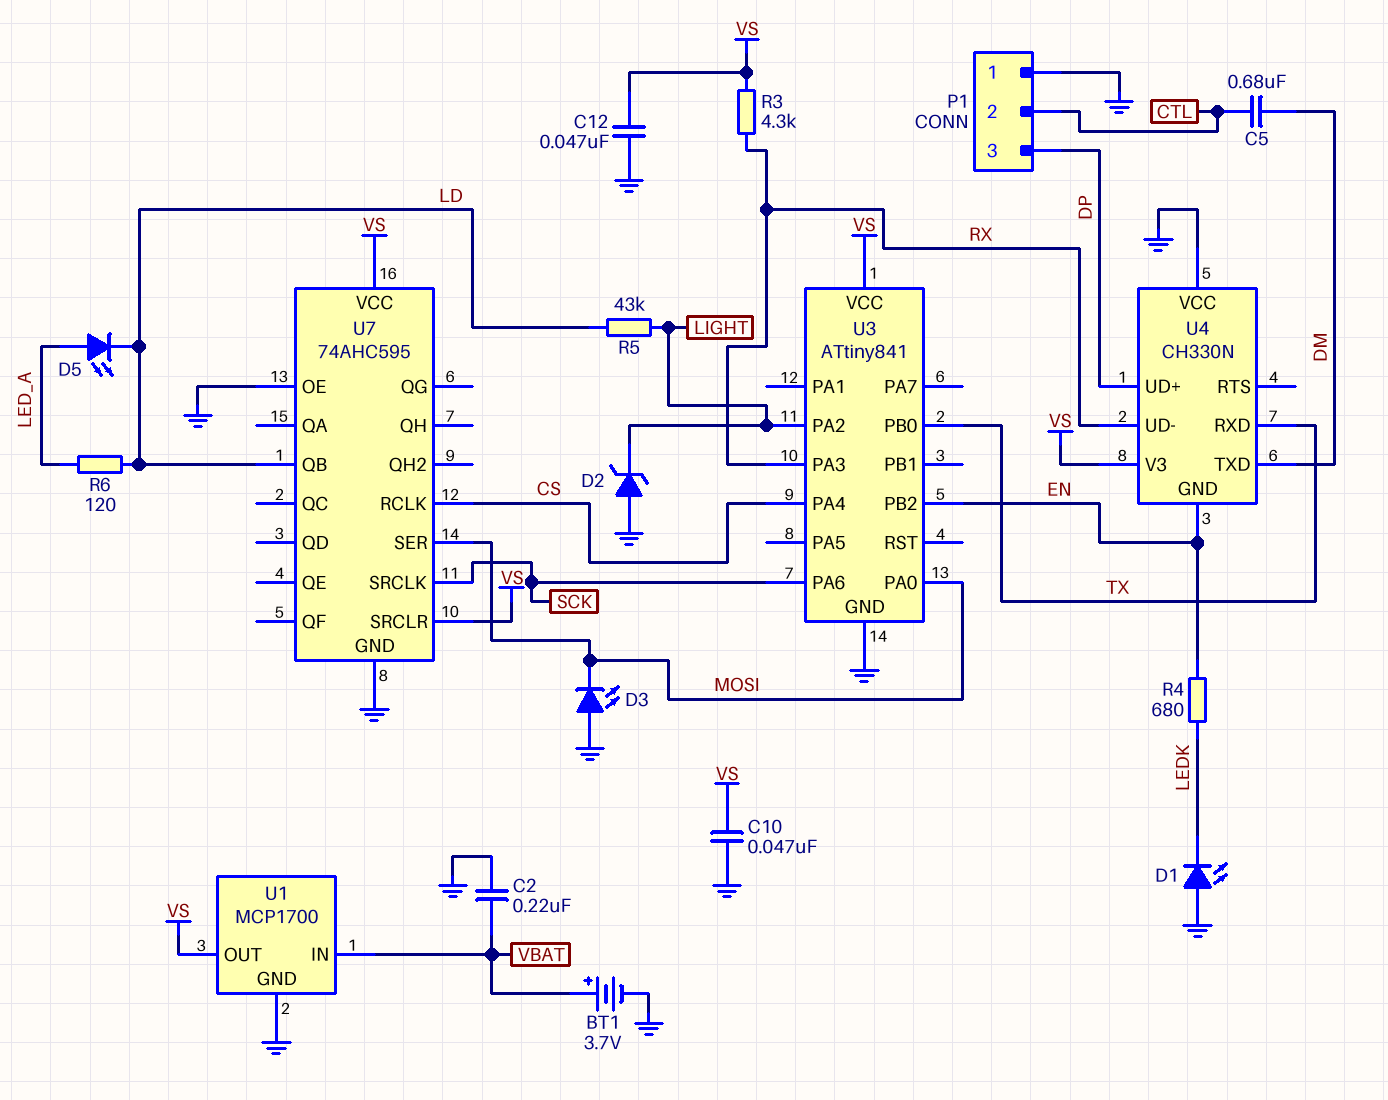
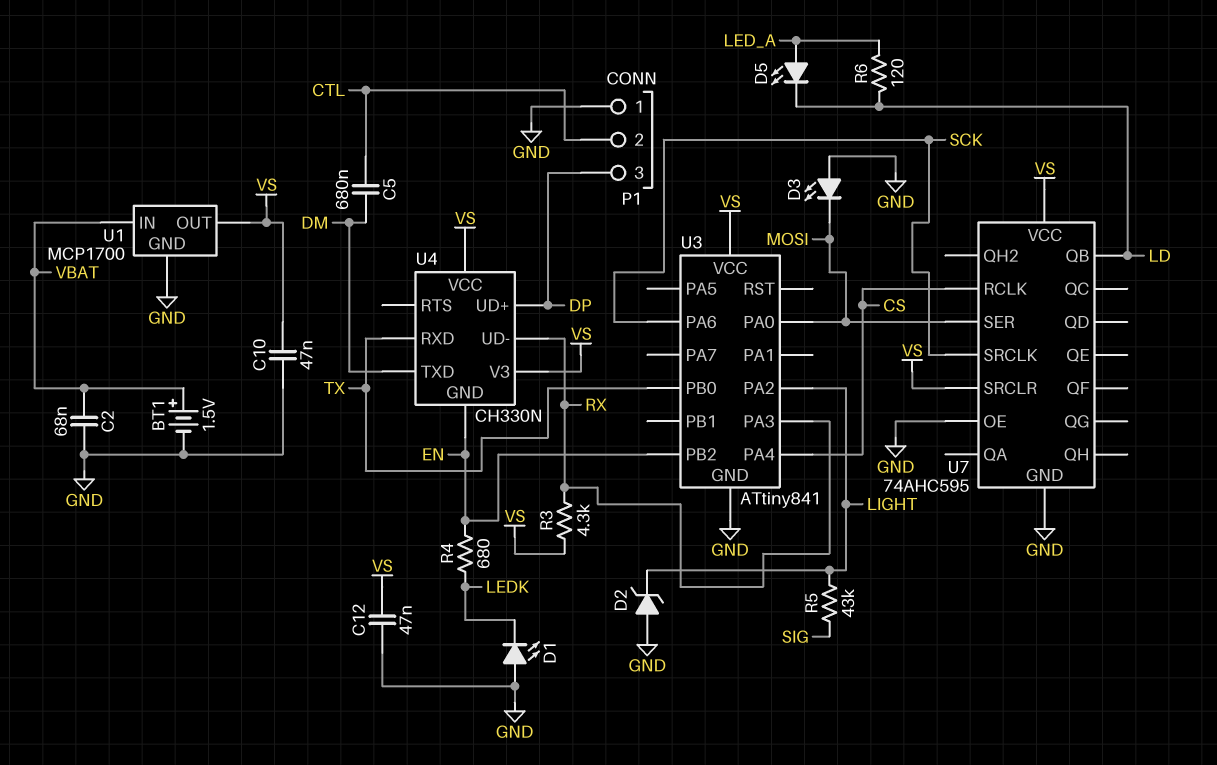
BT1: 3.7V (plus VBAT, minus GND) -> 1.5V (plus VBAT, minus GND)
C2: 220nF (GND, VBAT) -> 68nF (GND, VBAT)
R5: 43k (LD, LIGHT) -> 43k (LIGHT, SIG)
U4 pin VCC: GND -> VS

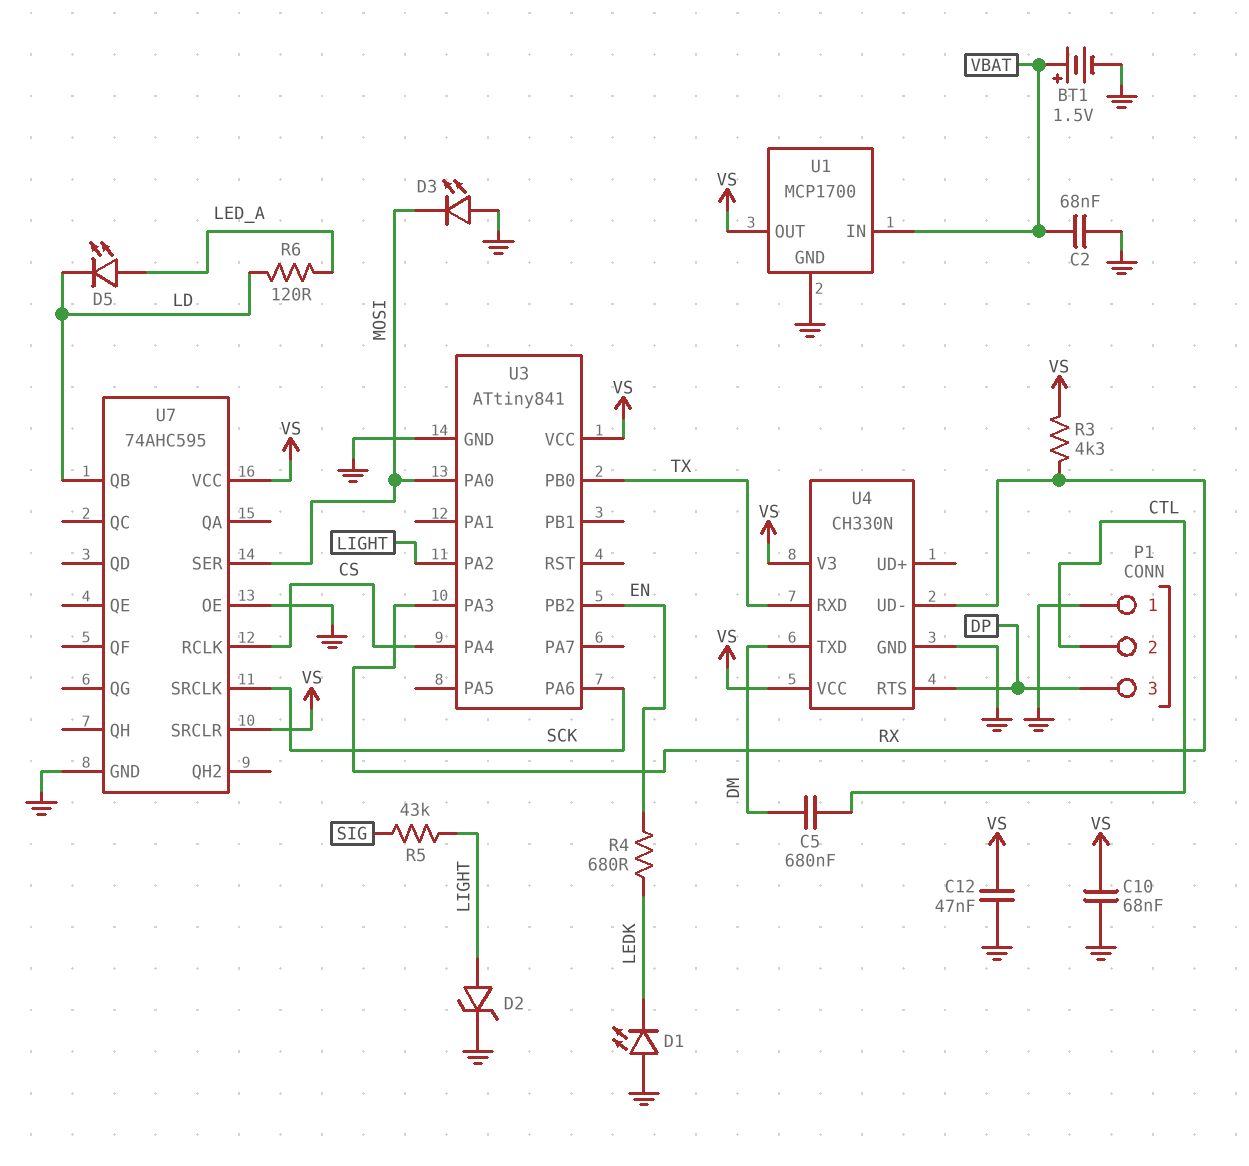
C10: 47nF (GND, VS) -> 68nF (GND, VS)
D2: zener (A GND, K LIGHT) -> zener (A LIGHT, K GND)
U4 pin GND: EN -> GND
U4 pin RTS: none -> DP
U4 pin UD+: DP -> none

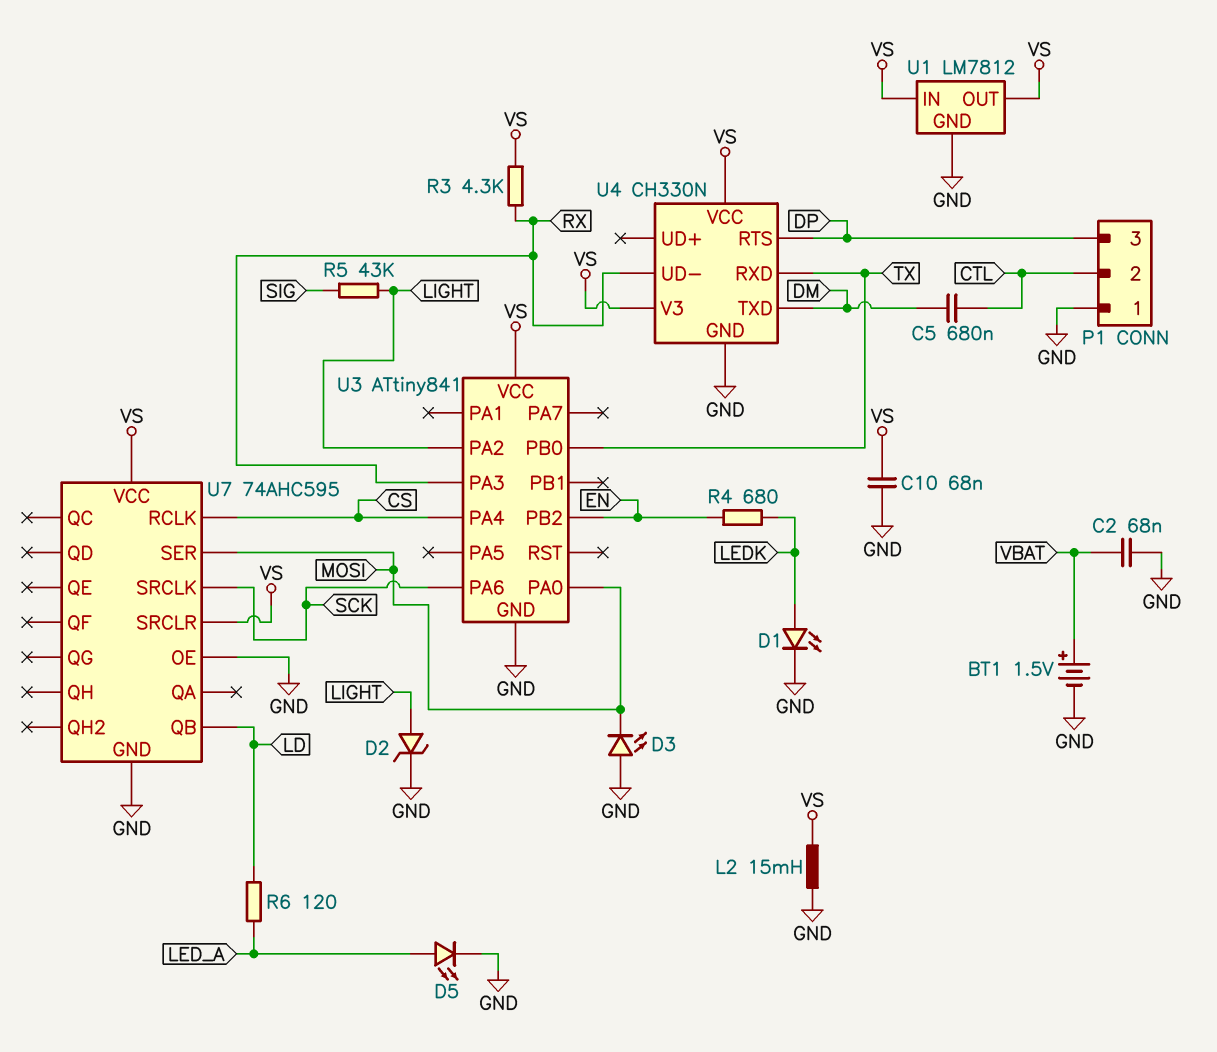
C12: 47nF (GND, VS) -> none
D1: LED (A GND, K LEDK) -> LED (A LEDK, K GND)
D5: LED (A LED_A, K LD) -> LED (A LED_A, K GND)
L2: none -> 15mH (GND, VS)
U1: MCP1700 -> LM7812
U1 pin IN: VBAT -> VS

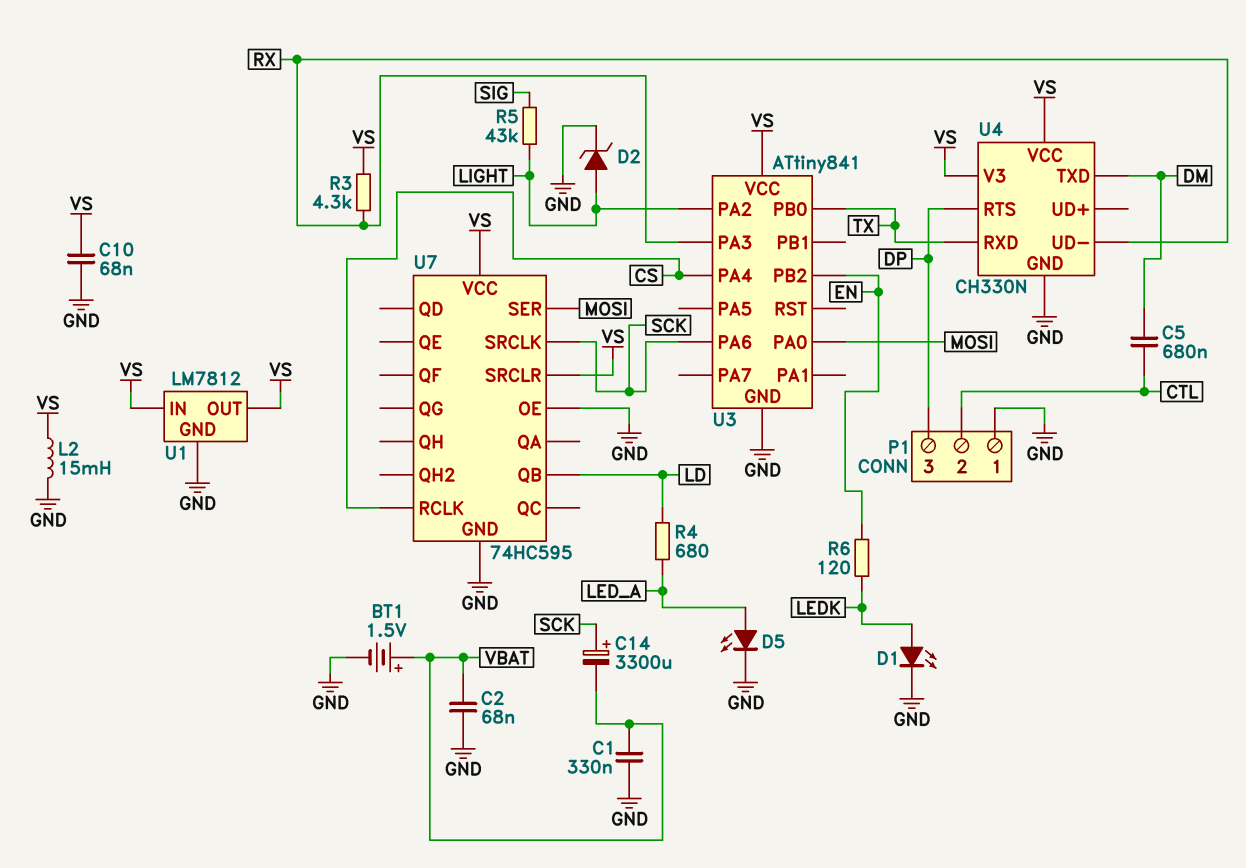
C1: none -> 330nF (GND, VBAT)
C14: none -> 3300uF (plus SCK, minus VBAT)
D3: LED (A GND, K MOSI) -> none
R4: 680 (EN, LEDK) -> 680 (LD, LED_A)
R6: 120 (LD, LED_A) -> 120 (EN, LEDK)
U7: 74AHC595 -> 74HC595

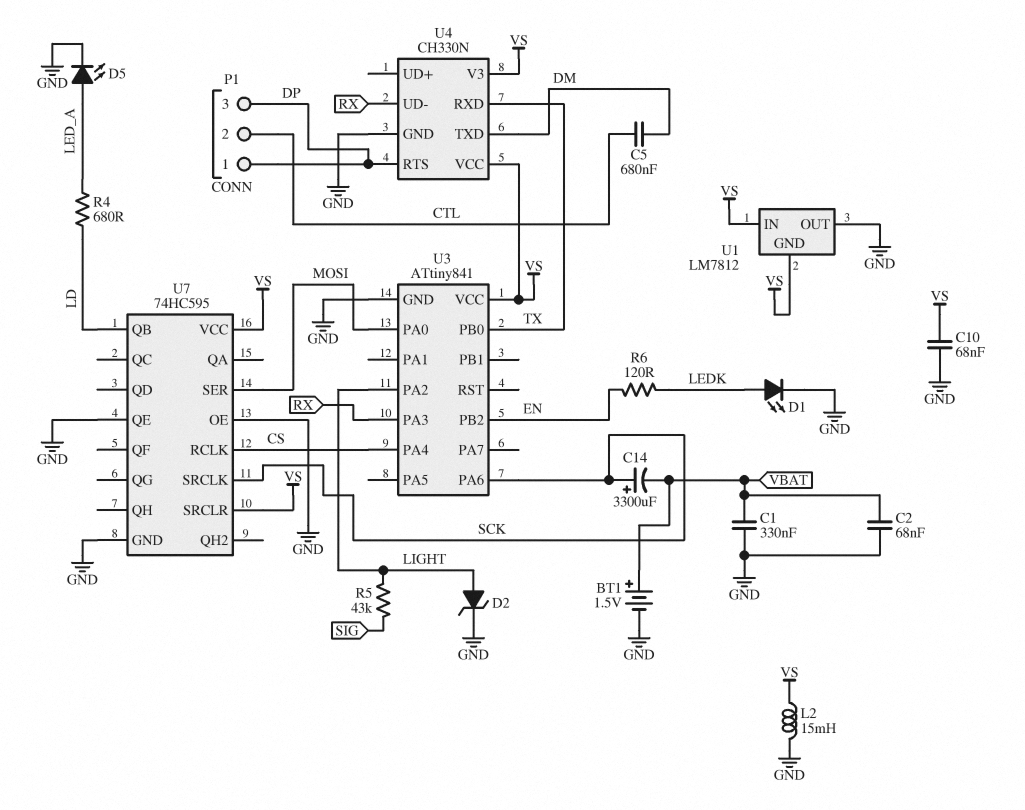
P1 pin 1: GND -> DP
R3: 4.3k (RX, VS) -> none
U1 pin GND: GND -> VS
U1 pin OUT: VS -> GND
U7 pin QE: none -> GND

